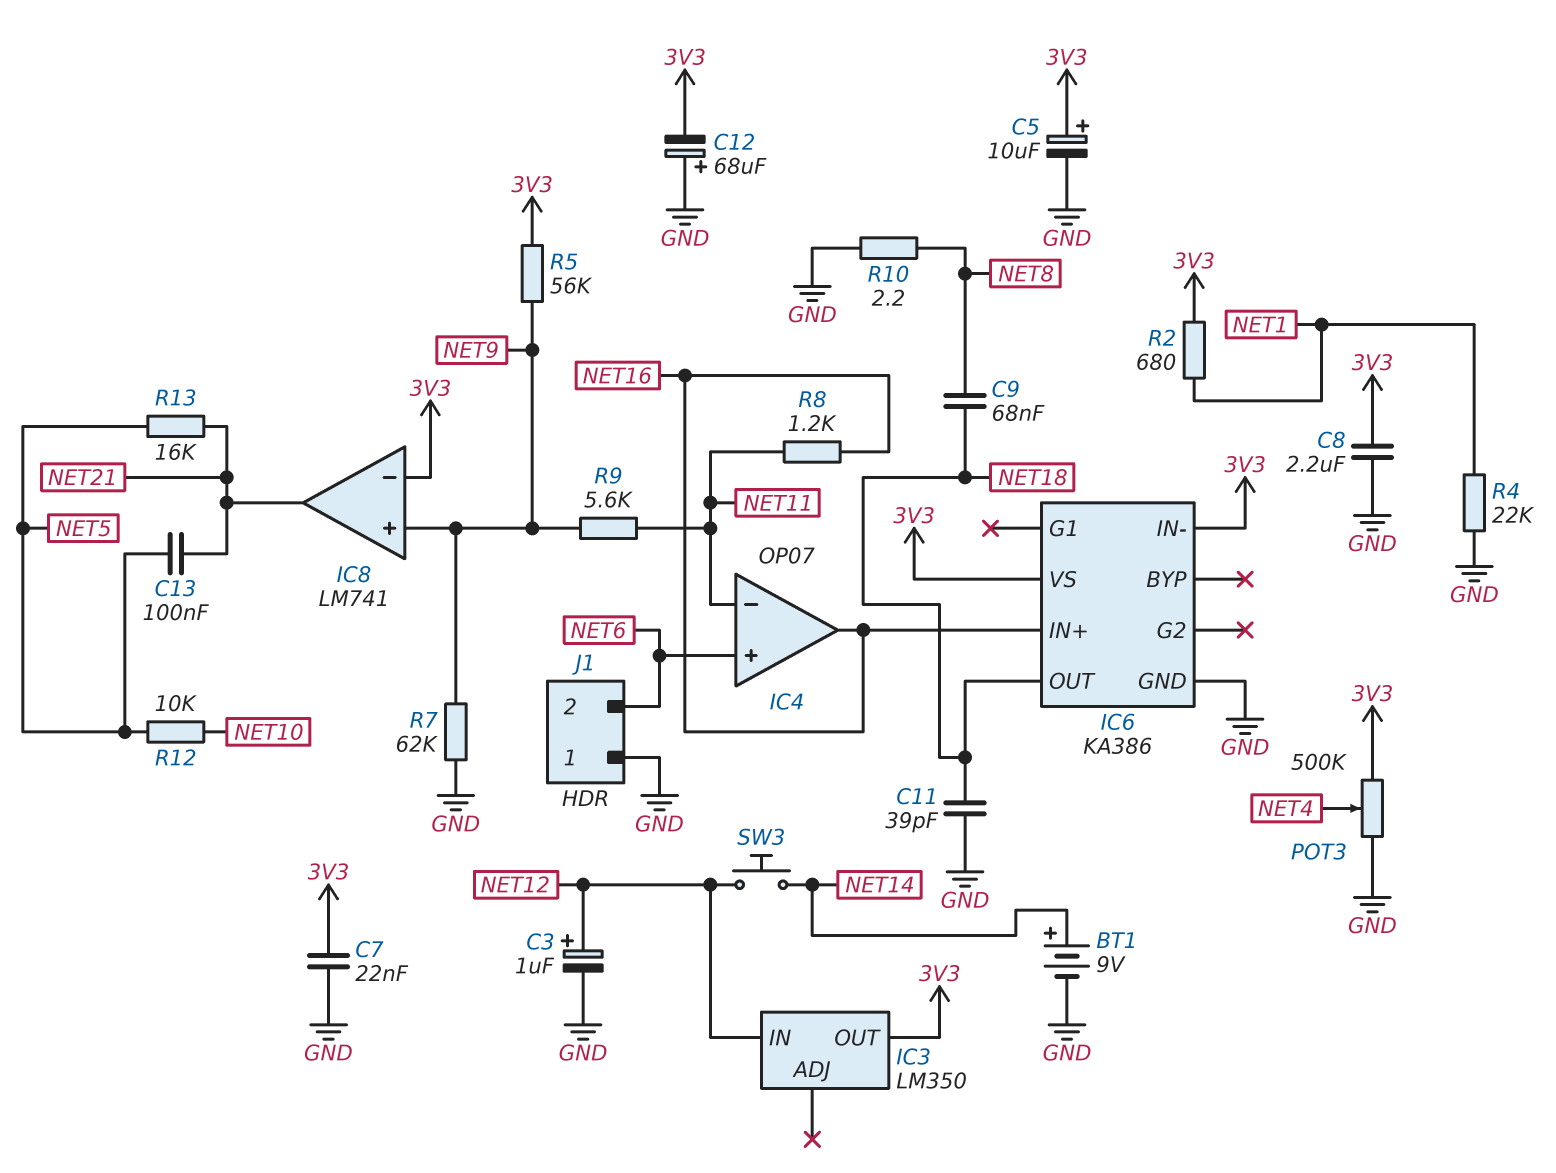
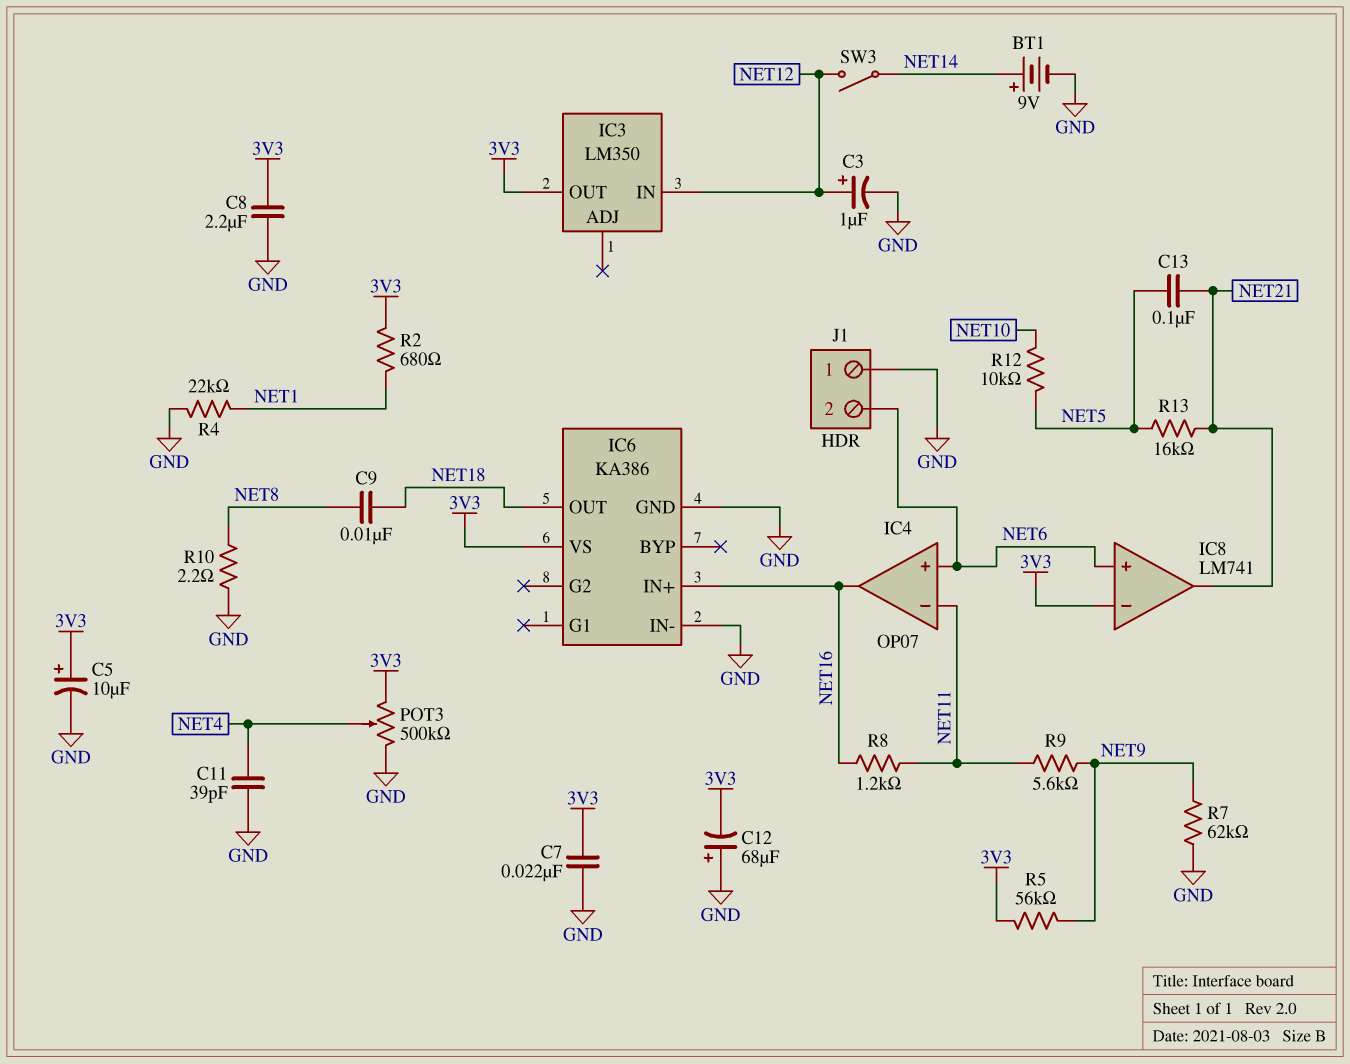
C9: 68nF (NET8, NET18) -> 10nF (NET8, NET18)
C11: 39pF (GND, NET18) -> 39pF (GND, NET4)
IC6 pin IN-: 3V3 -> GND
IC8 pin in+: NET9 -> NET6
SW3: button (NET12, NET14) -> switch (NET12, NET14)

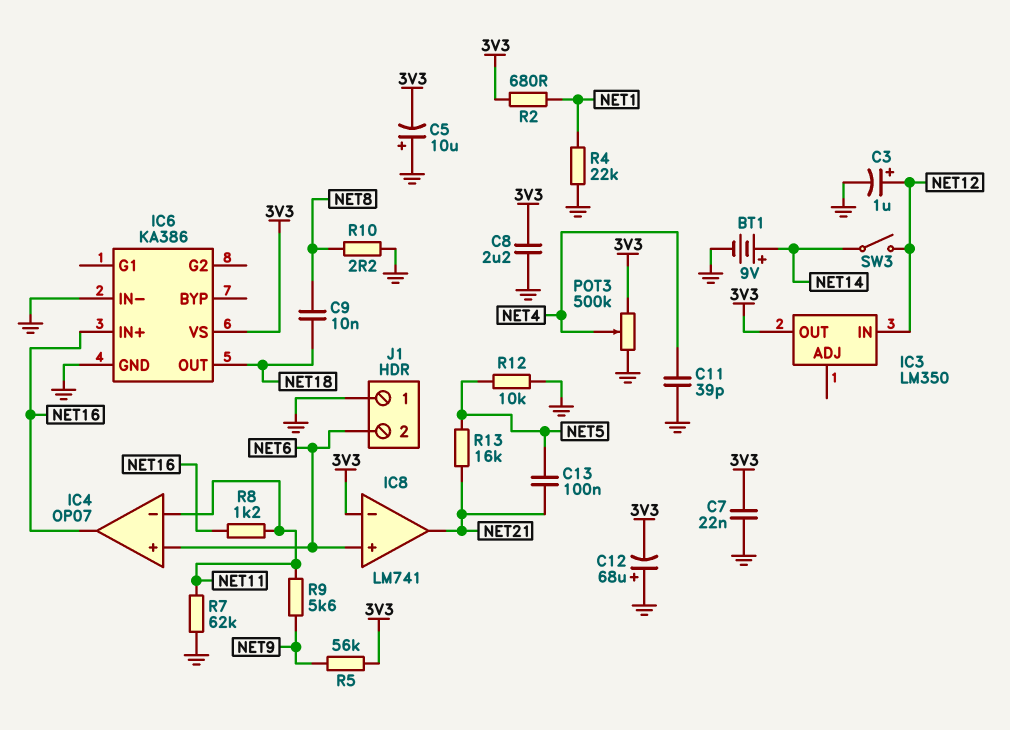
C5: 10uF (plus 3V3, minus GND) -> 10uF (plus GND, minus 3V3)
R7: 62k (GND, NET9) -> 62k (GND, NET11)
R12: 10k (NET5, NET10) -> 10k (GND, NET5)

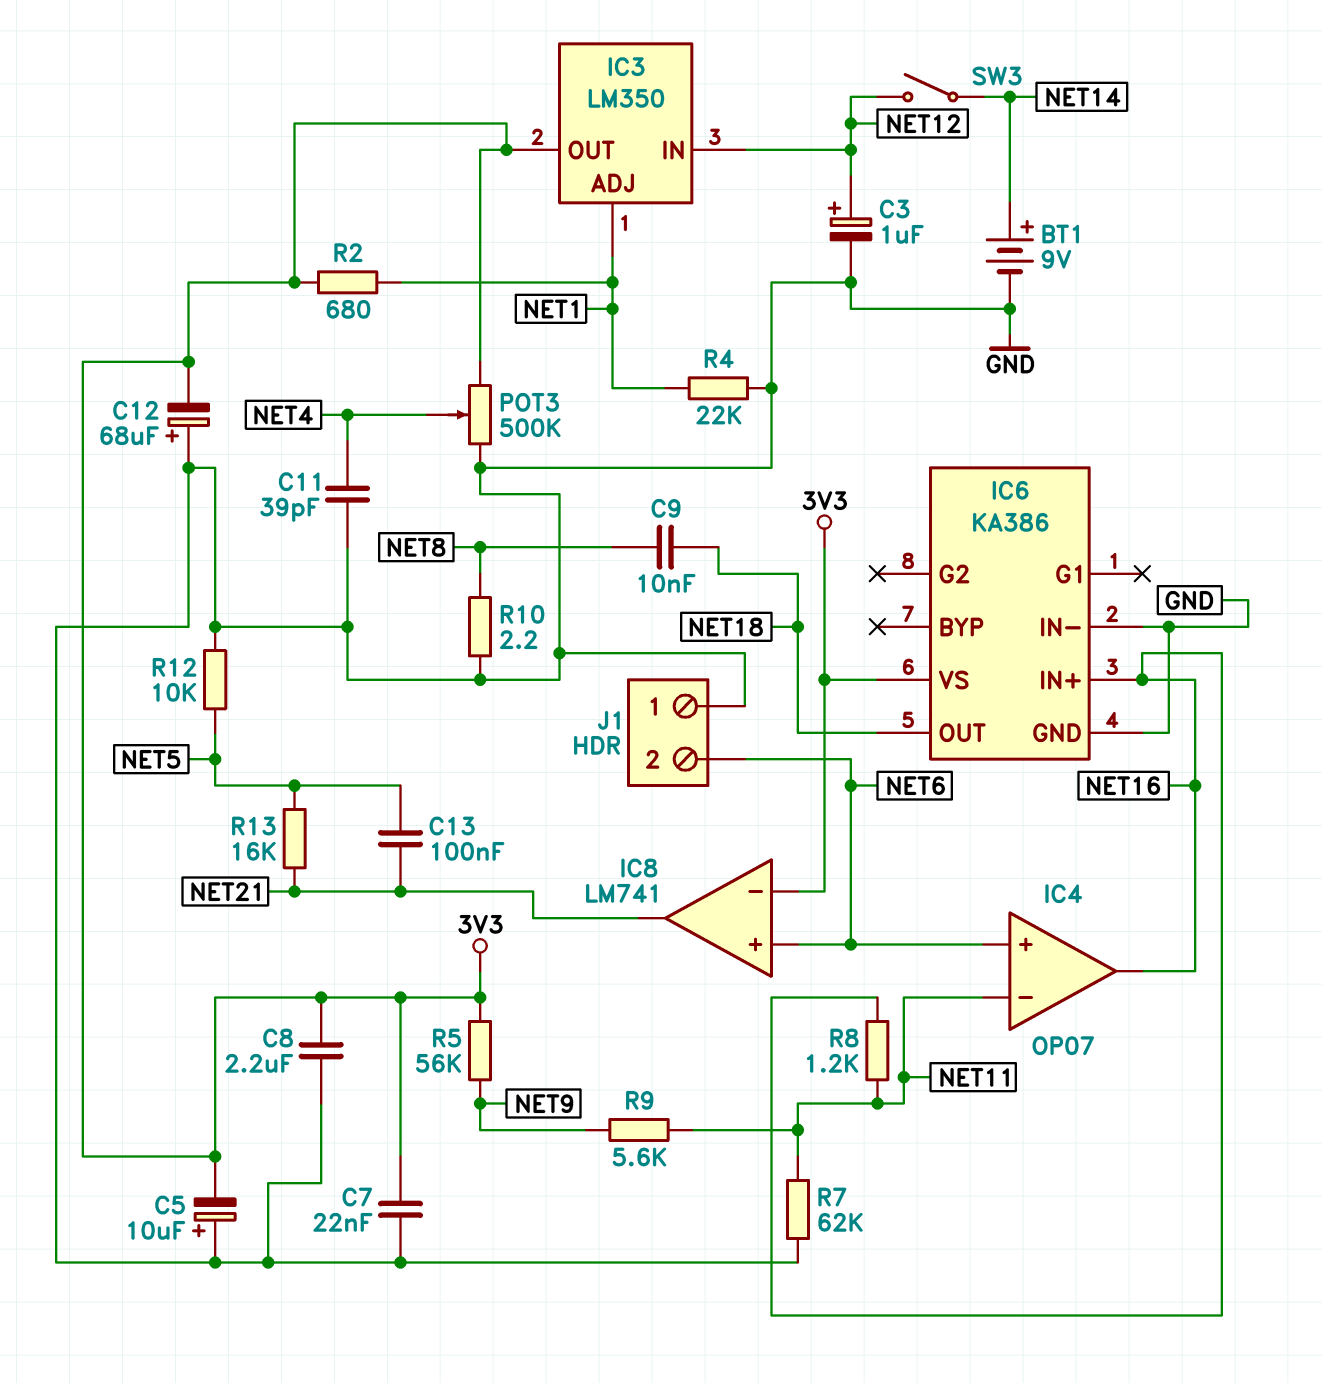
IC3 pin ADJ: none -> NET1

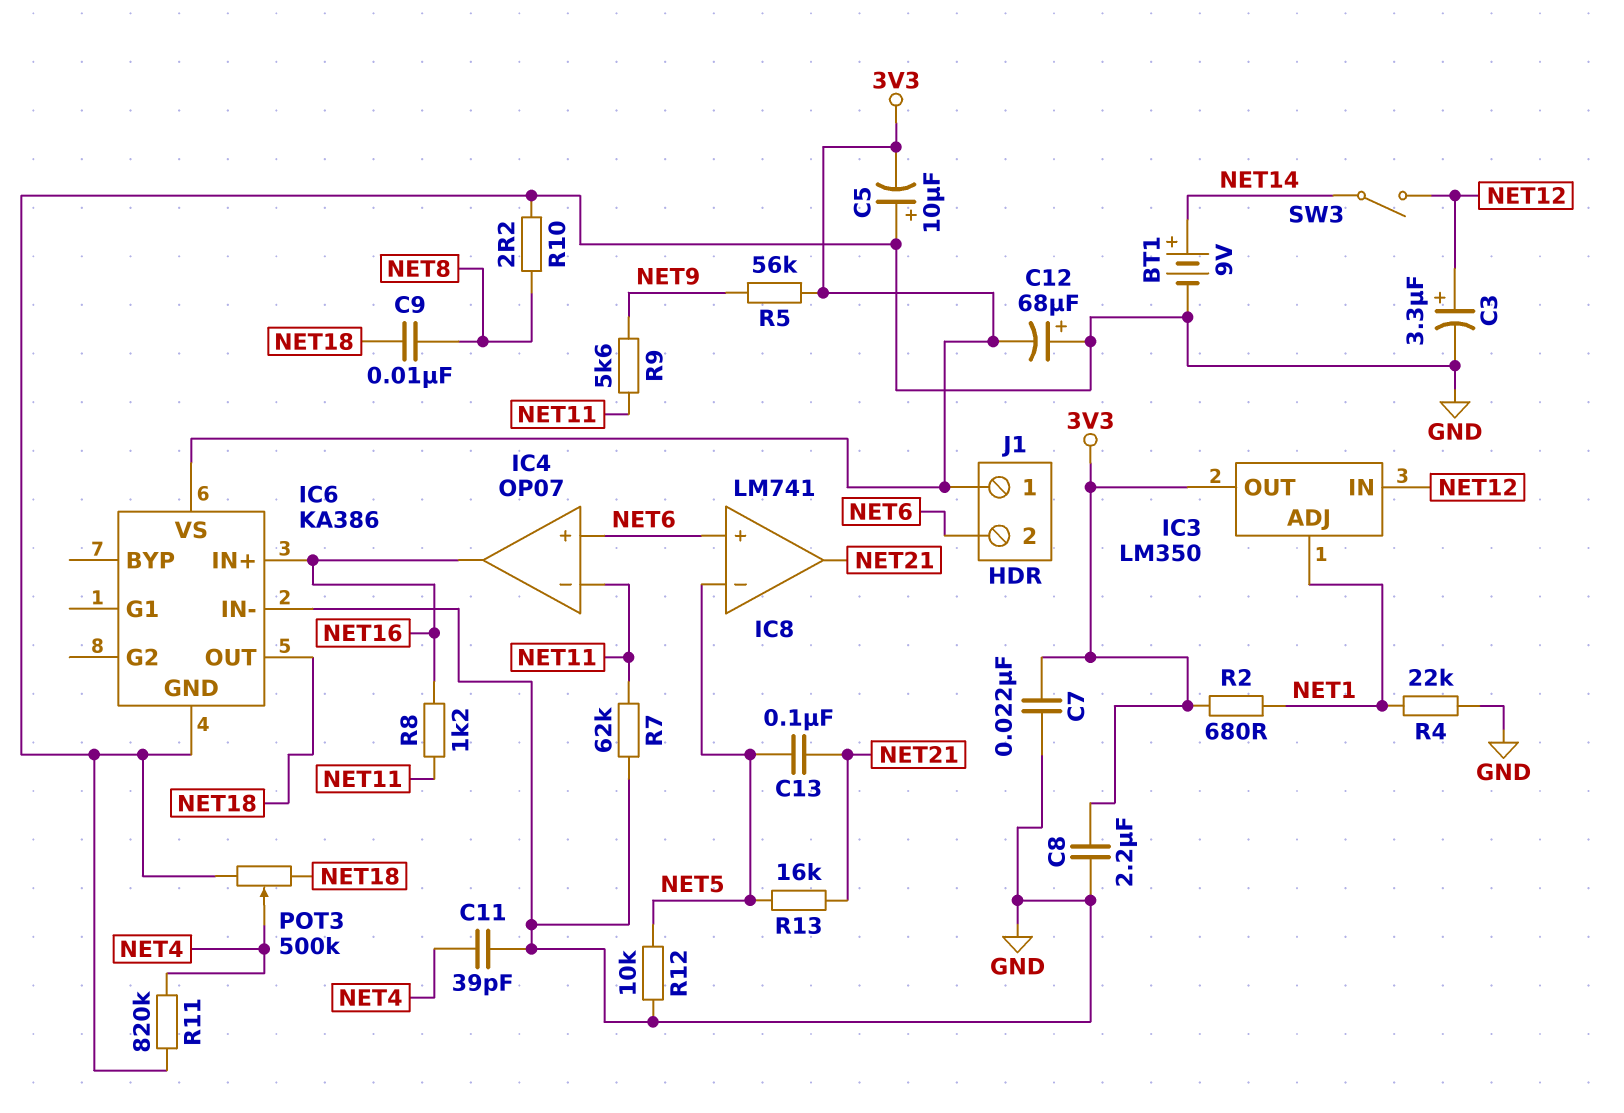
C3: 1uF (plus NET12, minus GND) -> 3.3uF (plus NET12, minus GND)
IC8 pin in-: 3V3 -> NET5
J1 pin 1: GND -> 3V3
POT3: 500k (3V3, GND, wiper NET4) -> 500k (GND, NET18, wiper NET4)
R11: none -> 820k (GND, NET4)

